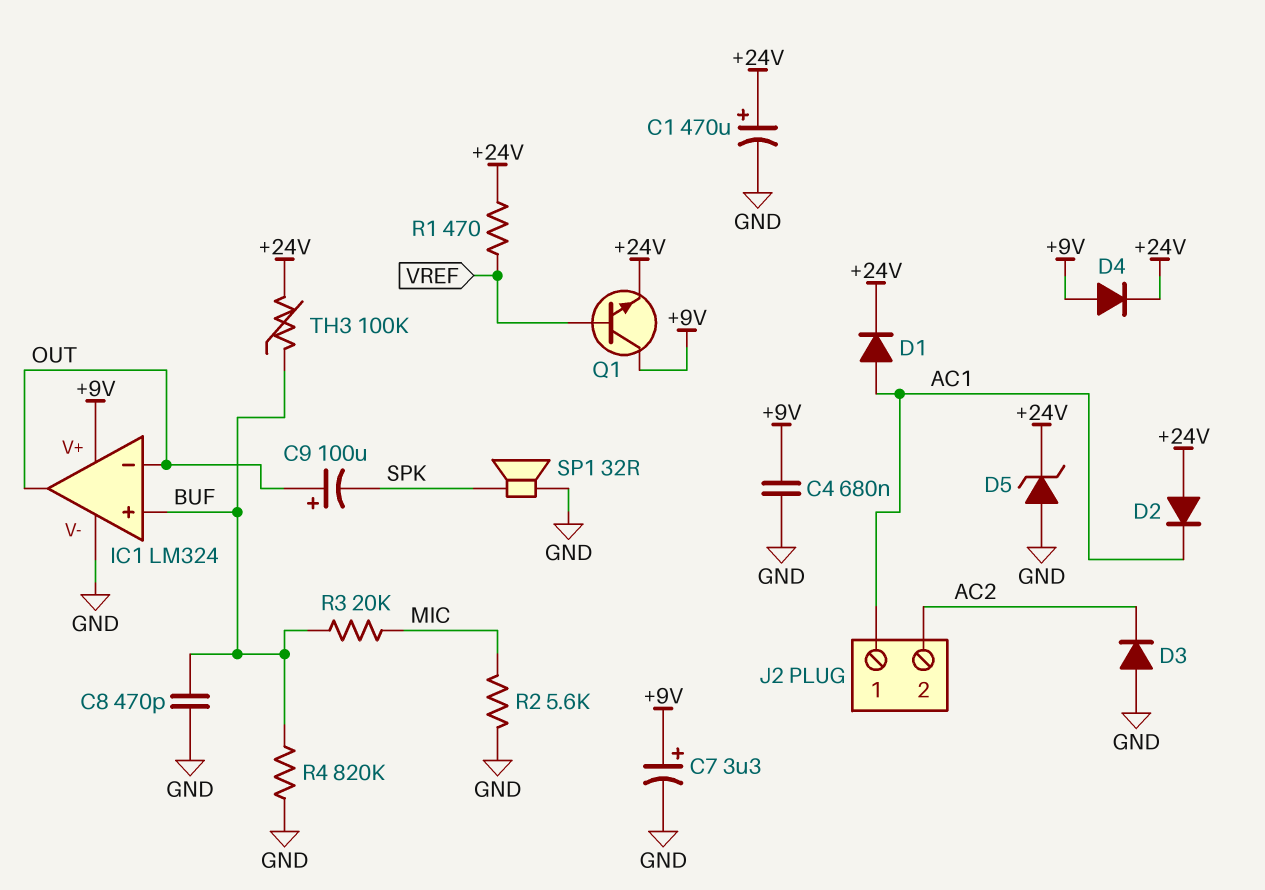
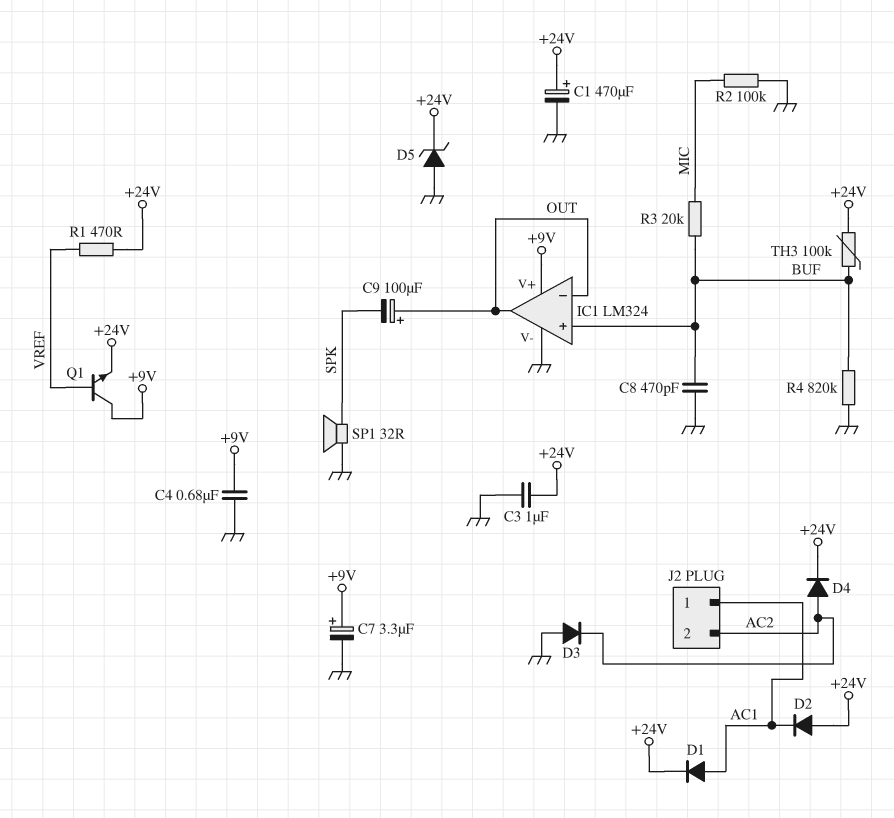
C3: none -> 1uF (+24V, GND)
D4: diode (A +9V, K +24V) -> diode (A AC2, K +24V)
R2: 5.6k (GND, MIC) -> 100k (GND, MIC)

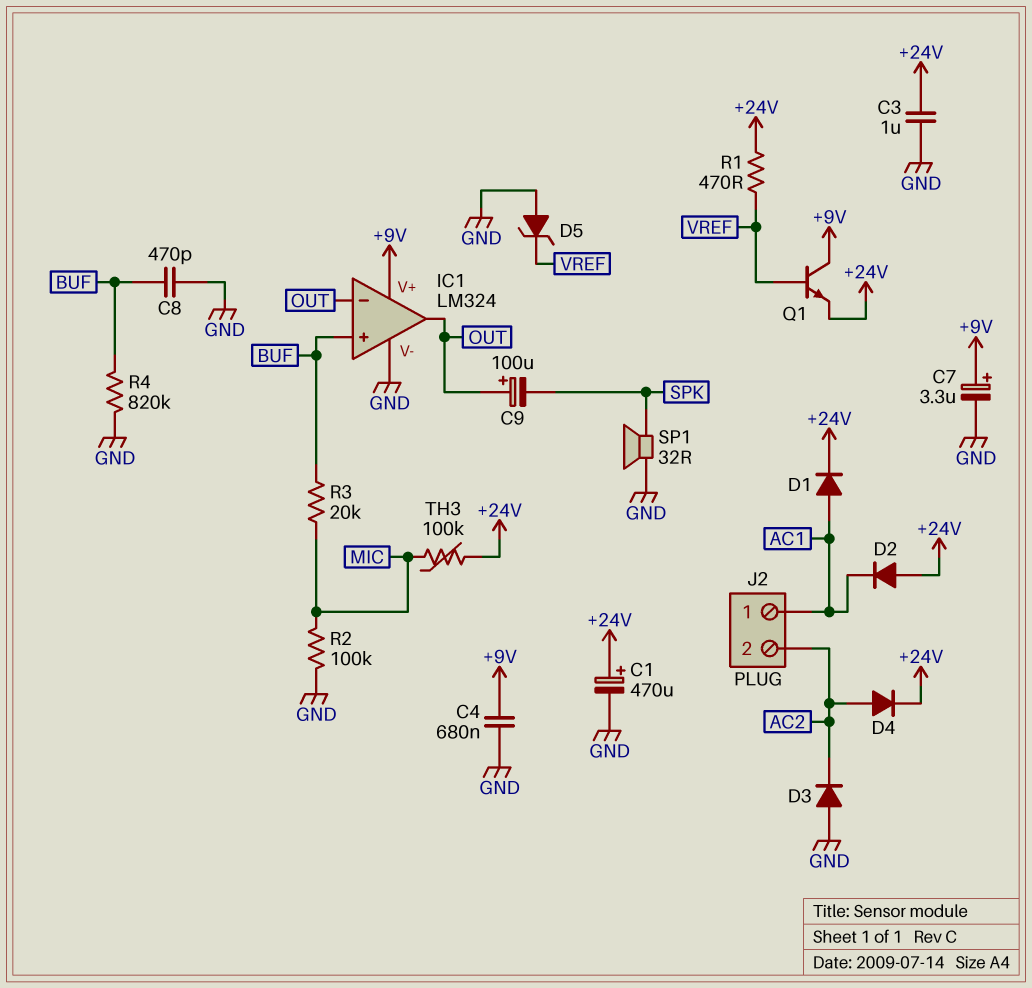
D5: zener (A GND, K +24V) -> zener (A GND, K VREF)
TH3: 100k (+24V, BUF) -> 100k (+24V, MIC)

